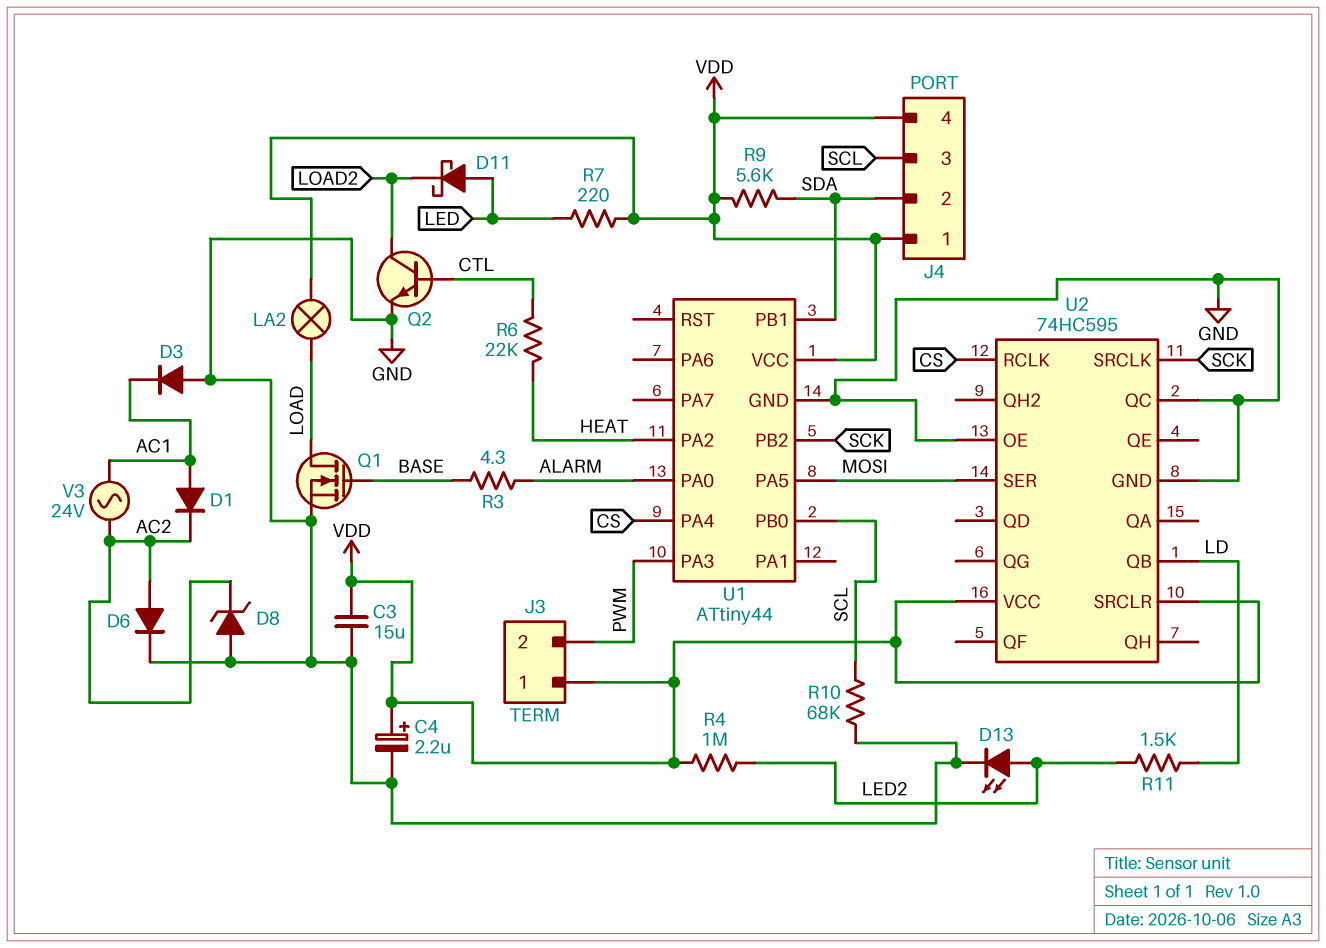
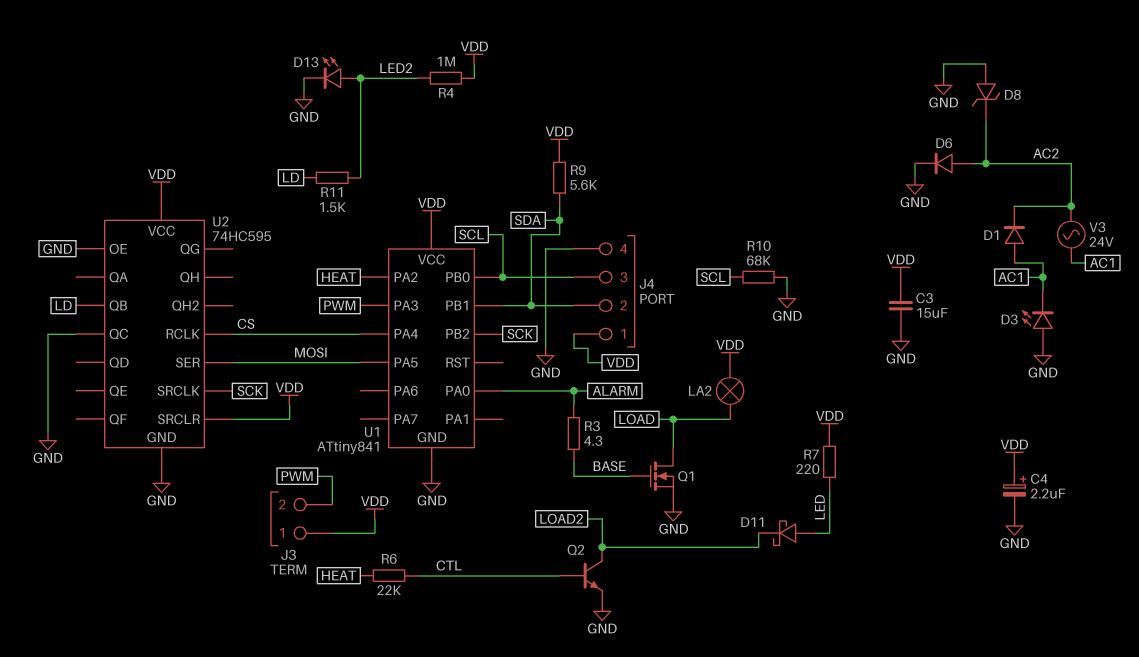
D3: diode (A GND, K AC1) -> LED (A GND, K AC1)
J4 pin 4: VDD -> GND
U1: ATtiny44 -> ATtiny841

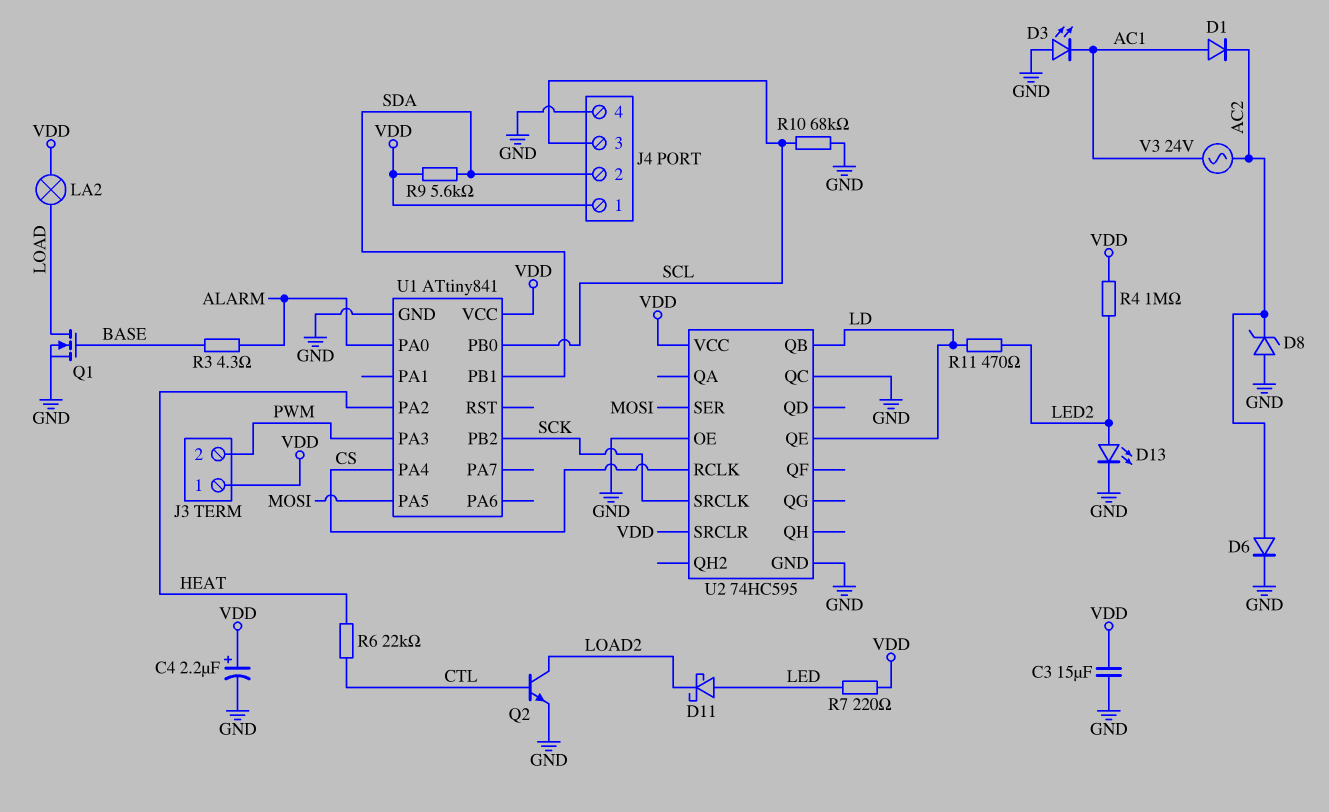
R11: 1.5k (LD, LED2) -> 470 (LD, LED2)
U2 pin QE: none -> LD

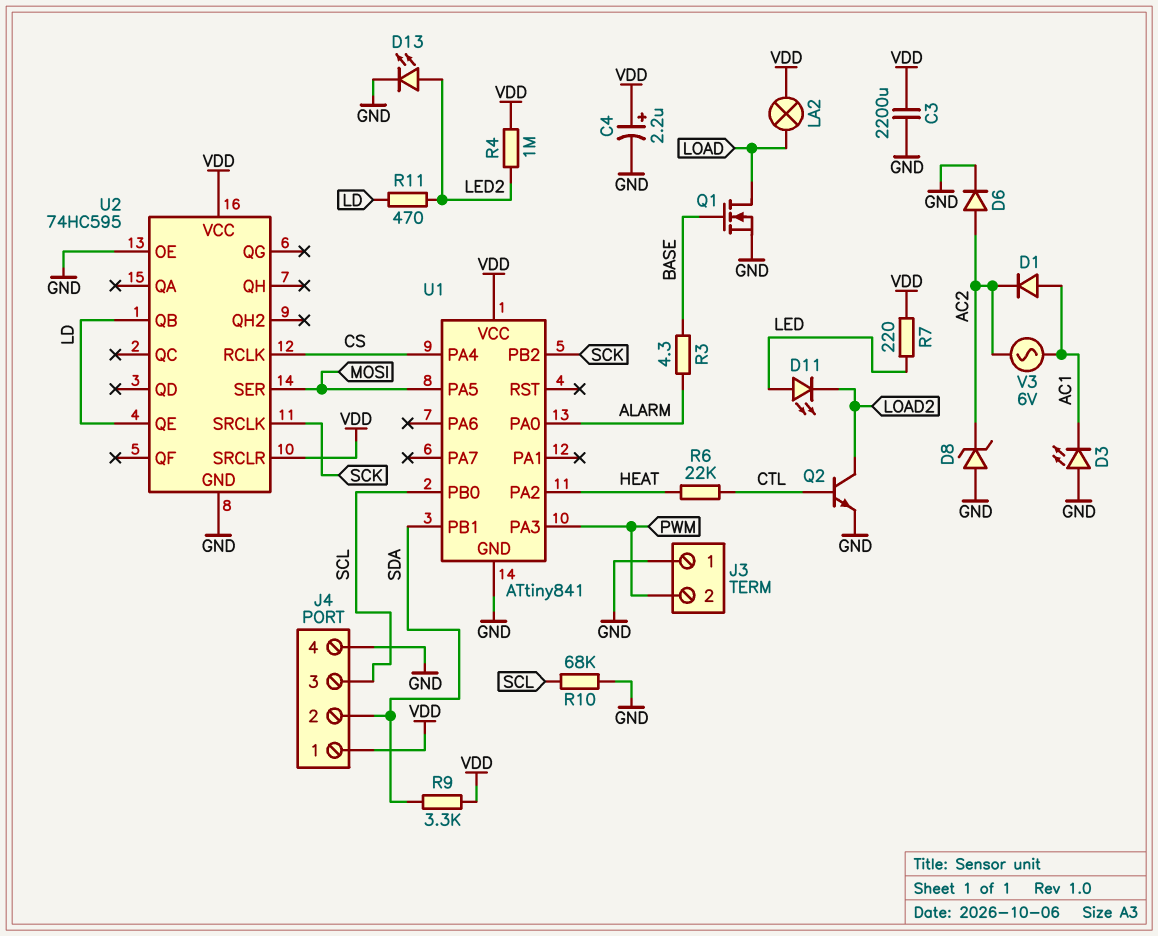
C3: 15uF (GND, VDD) -> 2200uF (GND, VDD)
D11: schottky (A LED, K LOAD2) -> LED (A LED, K LOAD2)
J3 pin 1: VDD -> GND
R9: 5.6k (SDA, VDD) -> 3.3k (SDA, VDD)
U2 pin QC: GND -> none
V3: AC 24V (AC1, AC2) -> AC 6V (AC1, AC2)

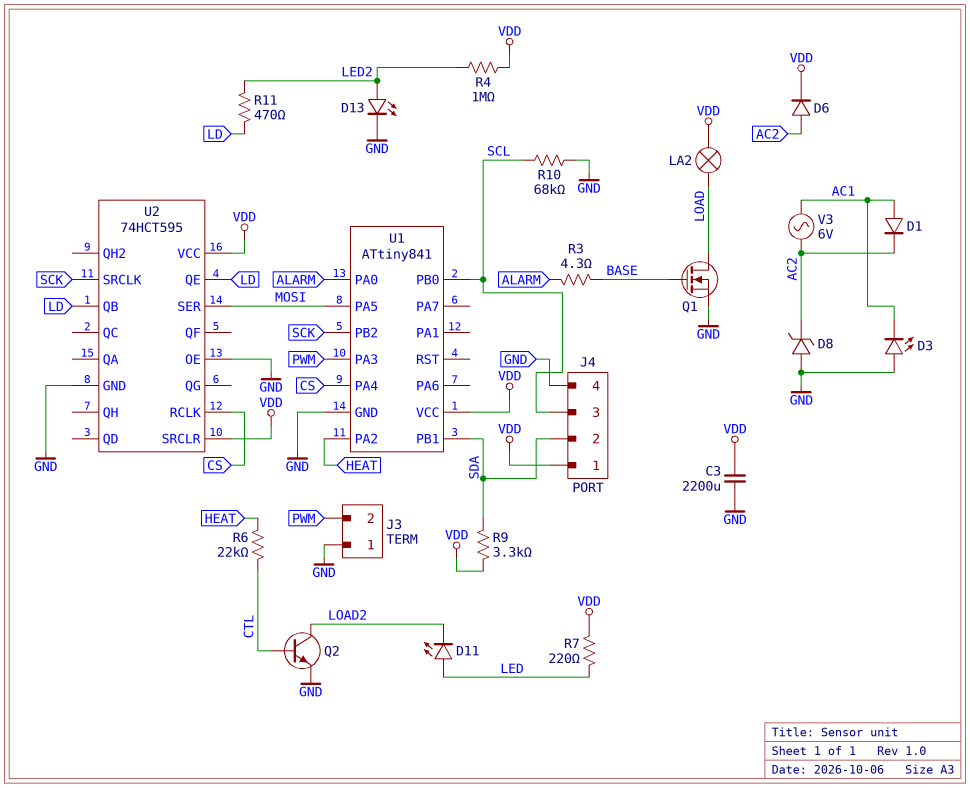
C4: 2.2uF (plus VDD, minus GND) -> none
D6: diode (A AC2, K GND) -> diode (A AC2, K VDD)
U2: 74HC595 -> 74HCT595

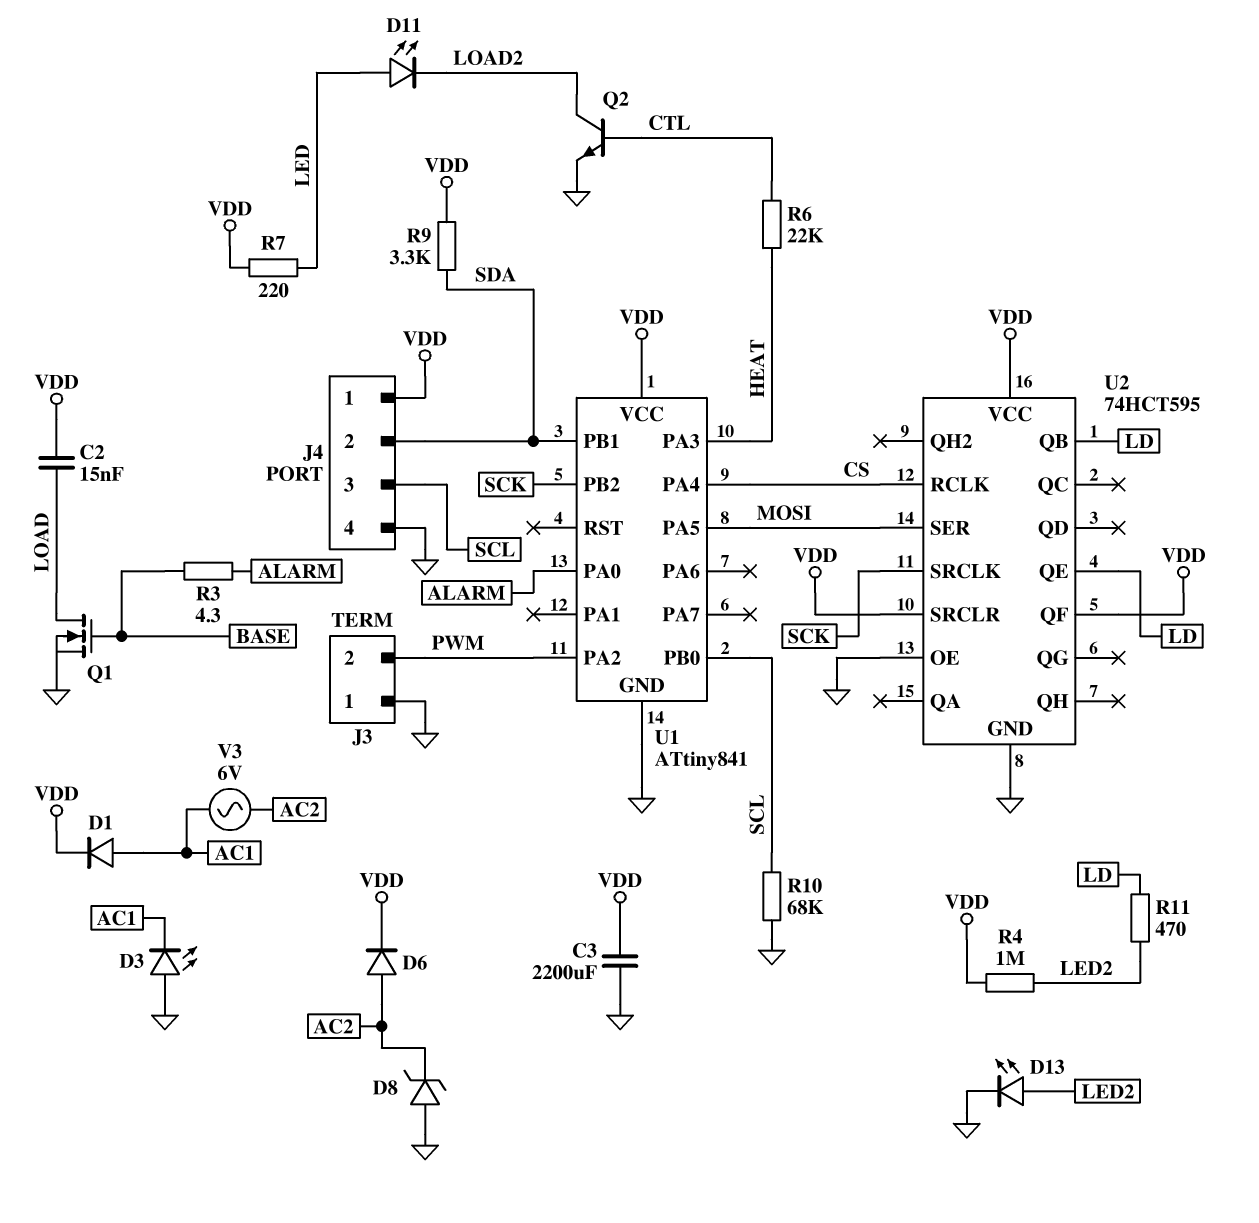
C2: none -> 15nF (LOAD, VDD)
D1: diode (A AC1, K AC2) -> diode (A AC1, K VDD)
LA2: lamp (LOAD, VDD) -> none
U1 pin PA2: HEAT -> PWM
U1 pin PA3: PWM -> HEAT
U2 pin QF: none -> VDD

